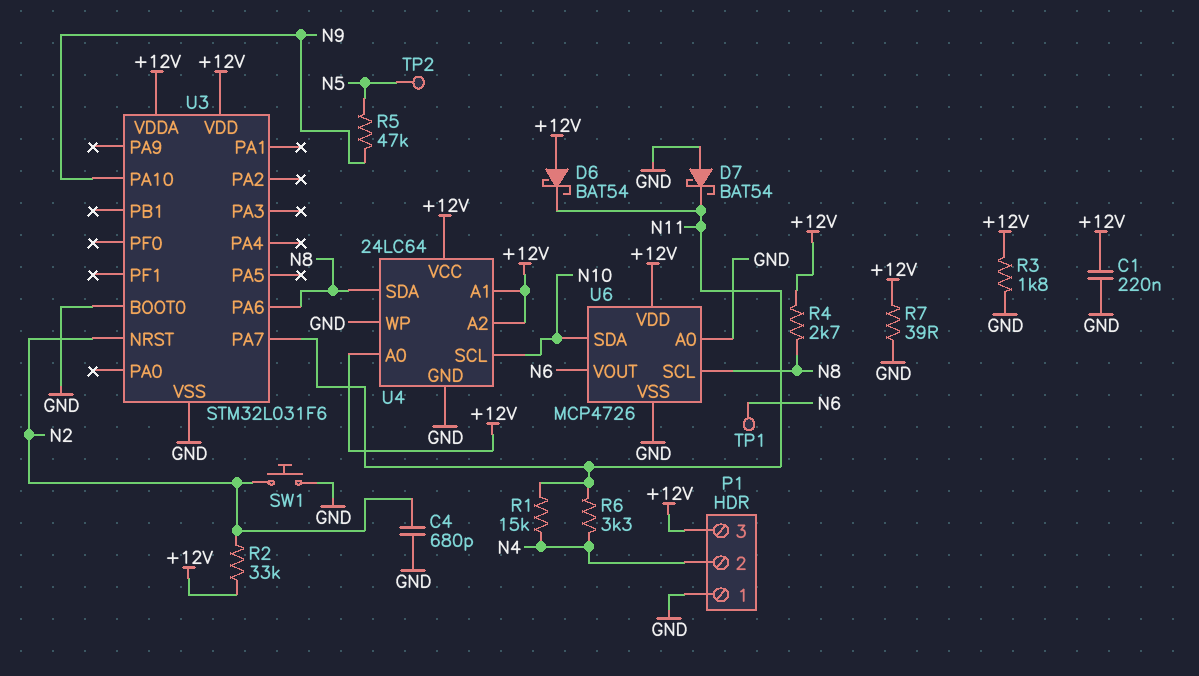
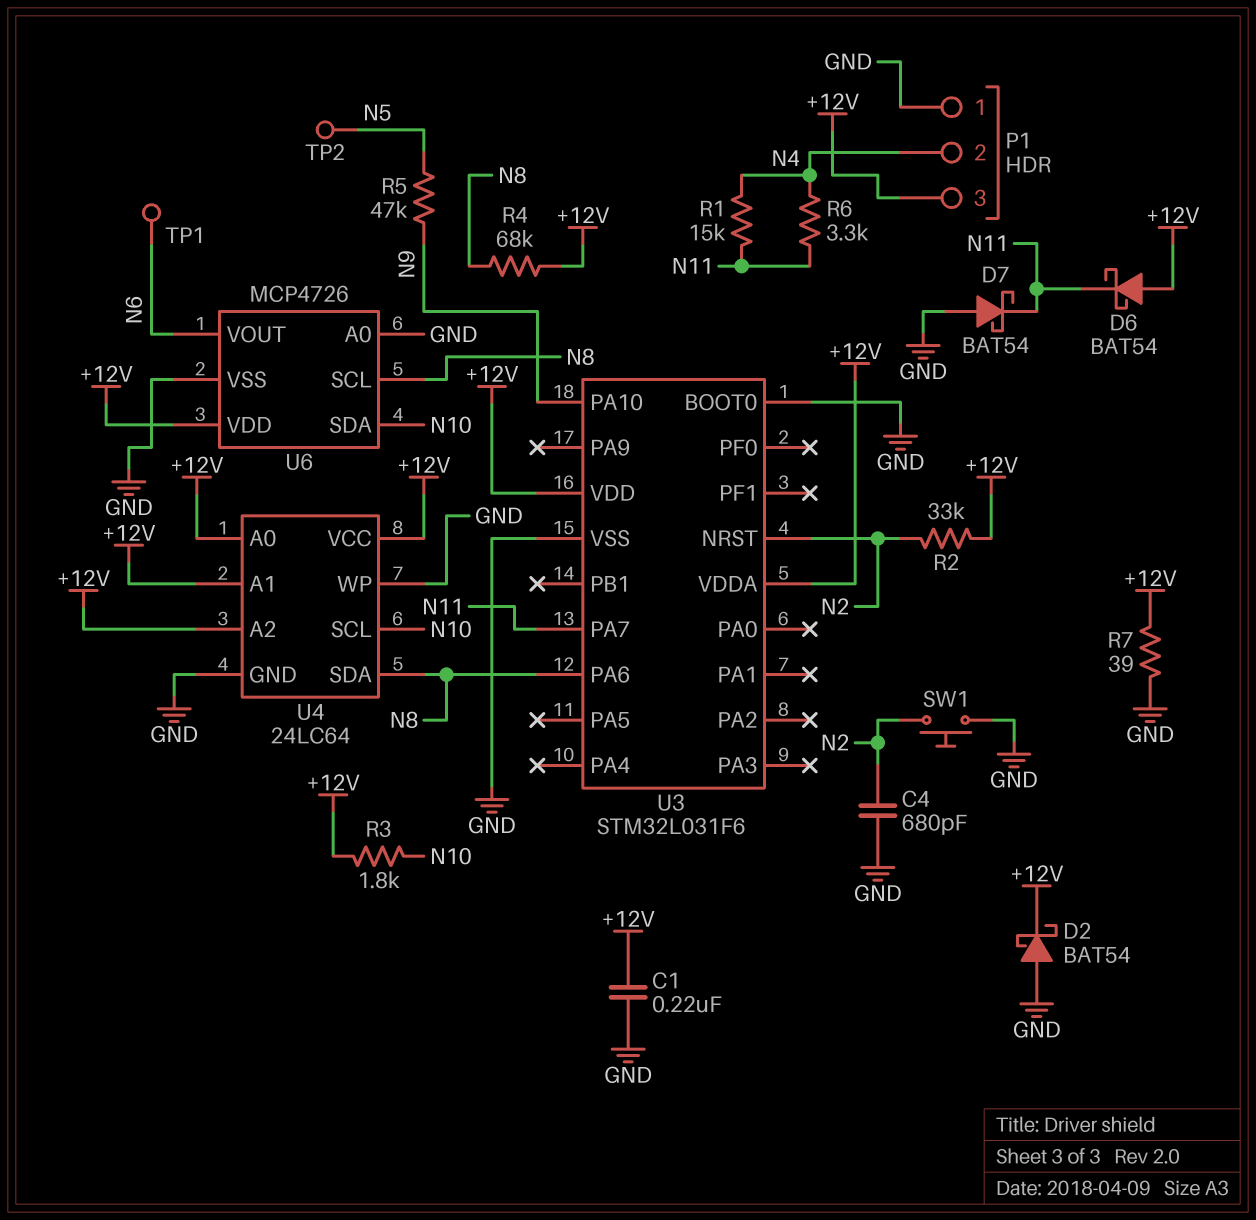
D2: none -> schottky BAT54 (A GND, K +12V)
R3: 1.8k (+12V, GND) -> 1.8k (+12V, N10)
R4: 2.7k (+12V, N8) -> 68k (+12V, N8)

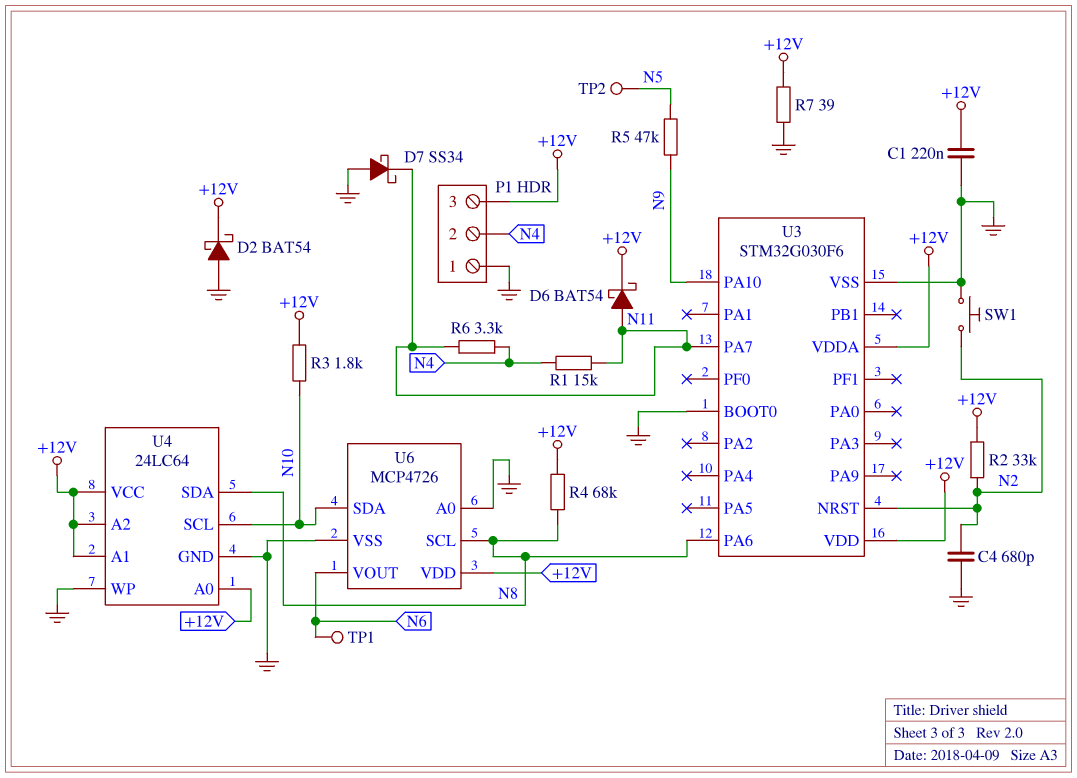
D6: schottky BAT54 (A +12V, K N11) -> schottky BAT54 (A N11, K +12V)
D7: schottky BAT54 (A GND, K N11) -> schottky SS34 (A GND, K N11)
U3: STM32L031F6 -> STM32G030F6

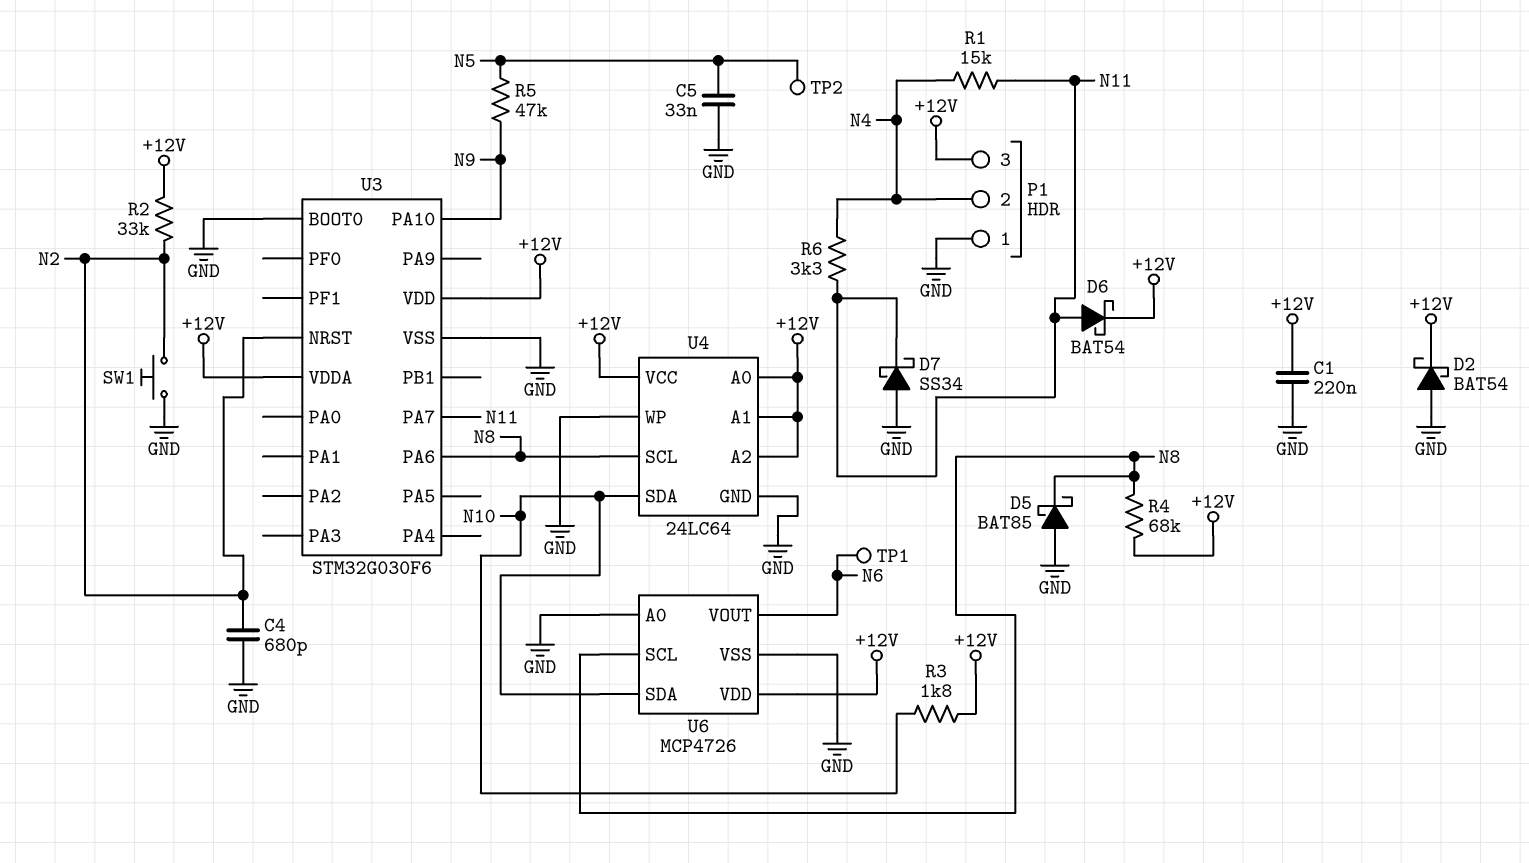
C5: none -> 33nF (GND, N5)
D5: none -> schottky BAT85 (A GND, K N8)
R7: 39 (+12V, GND) -> none
U4 pin SCL: N10 -> N8
U4 pin SDA: N8 -> N10

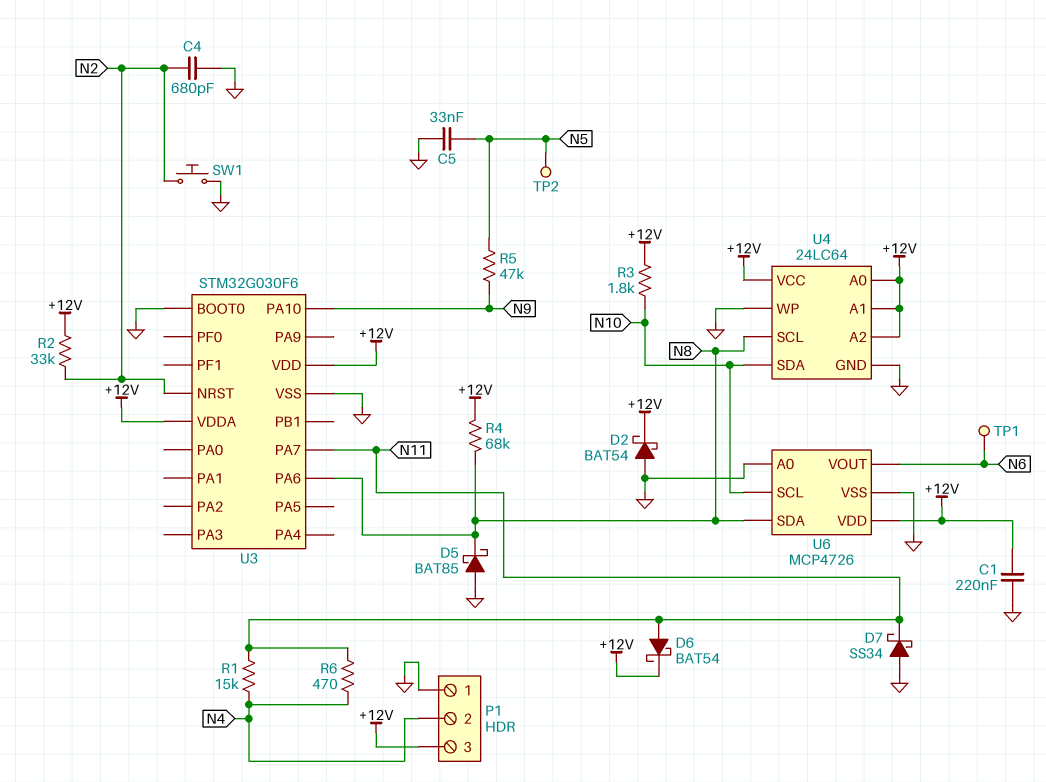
R6: 3.3k (N4, N11) -> 470 (N4, N11)
U6 pin SCL: N8 -> N10
U6 pin SDA: N10 -> N8

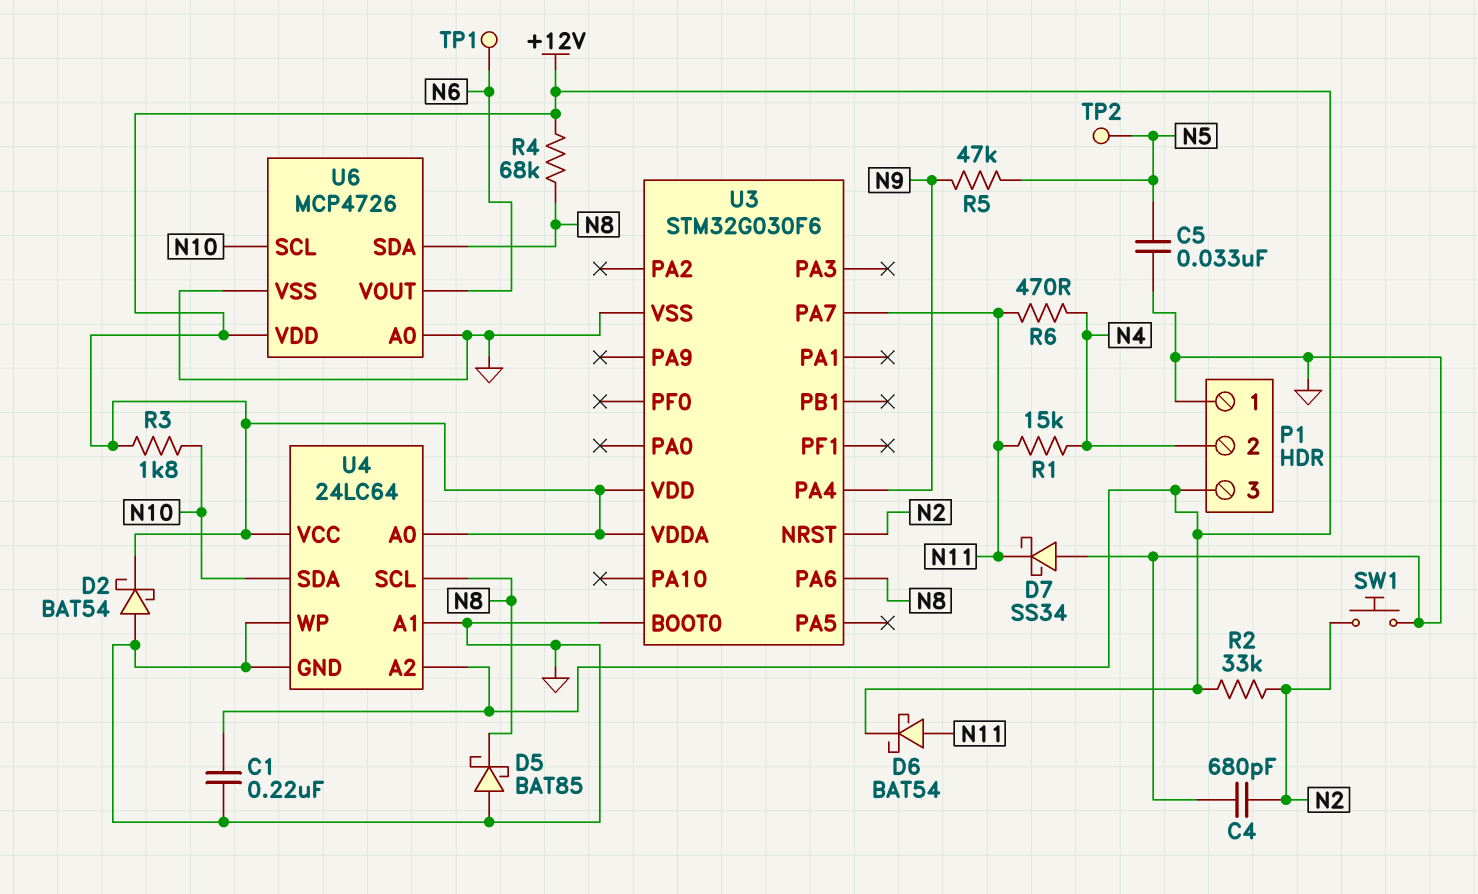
U3 pin PA4: none -> N9
U3 pin PA10: N9 -> none
U4 pin A1: +12V -> GND

